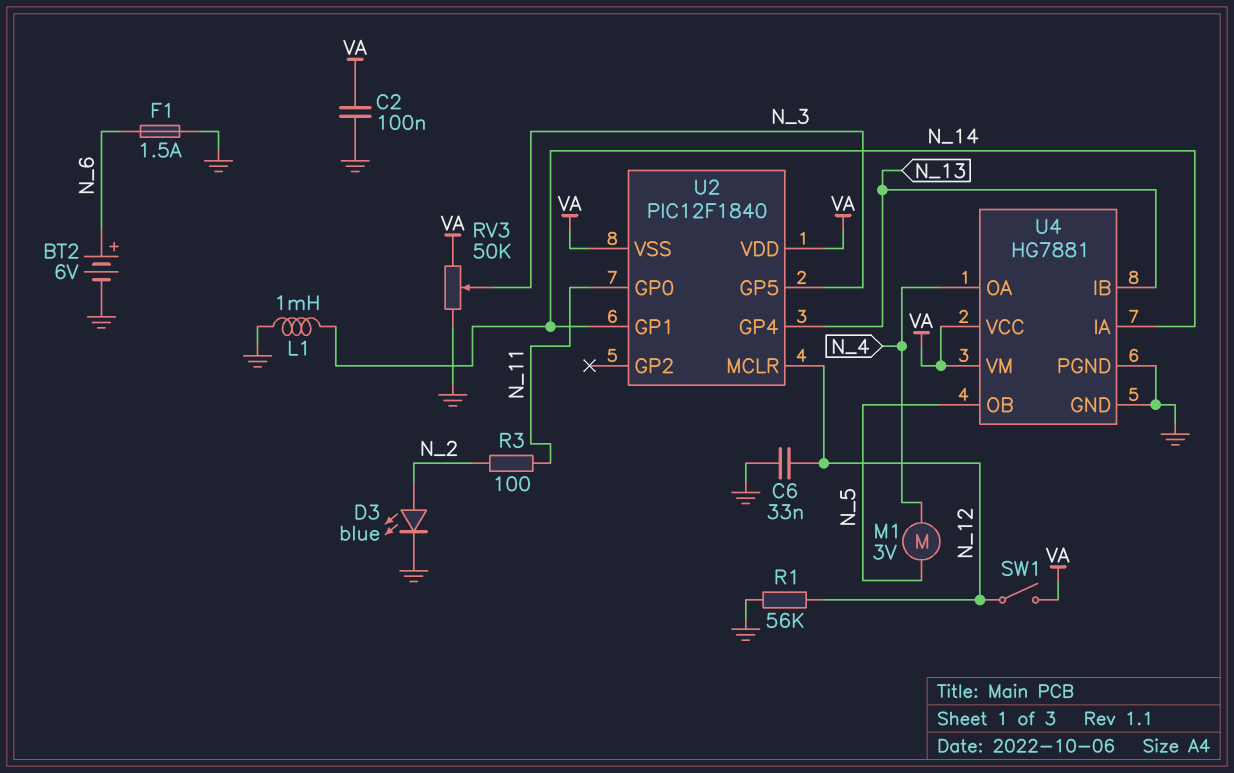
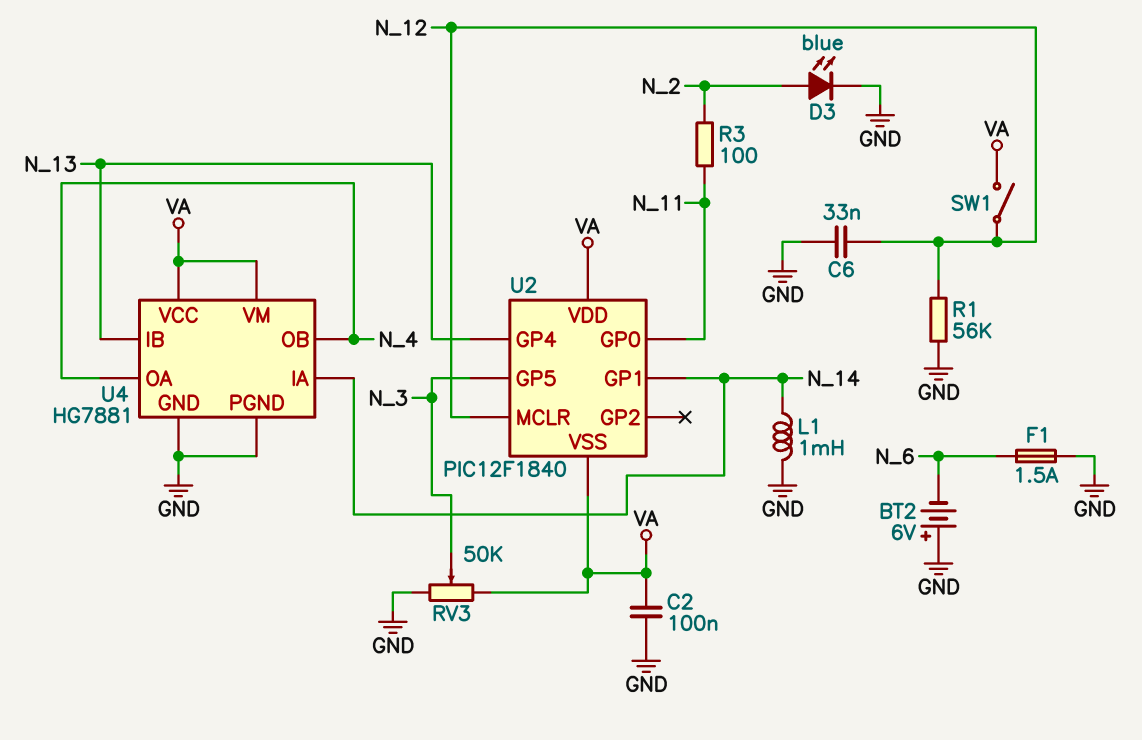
BT2: 6V (plus N_6, minus GND) -> 6V (plus GND, minus N_6)
M1: motor 3V (N_4, N_5) -> none
U4 pin OB: N_5 -> N_4

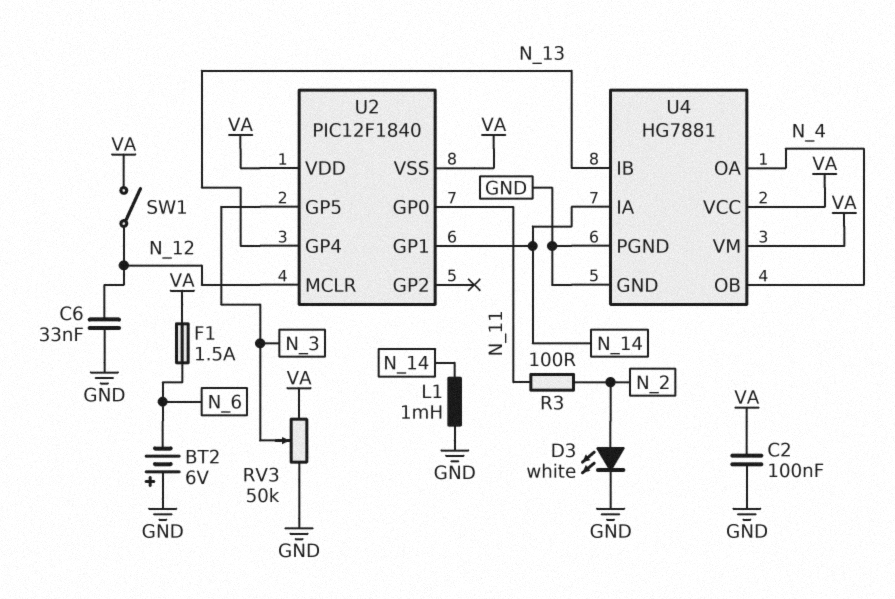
D3: LED blue (A N_2, K GND) -> LED white (A N_2, K GND)
F1: 1.5A (GND, N_6) -> 1.5A (N_6, VA)
R1: 56k (GND, N_12) -> none

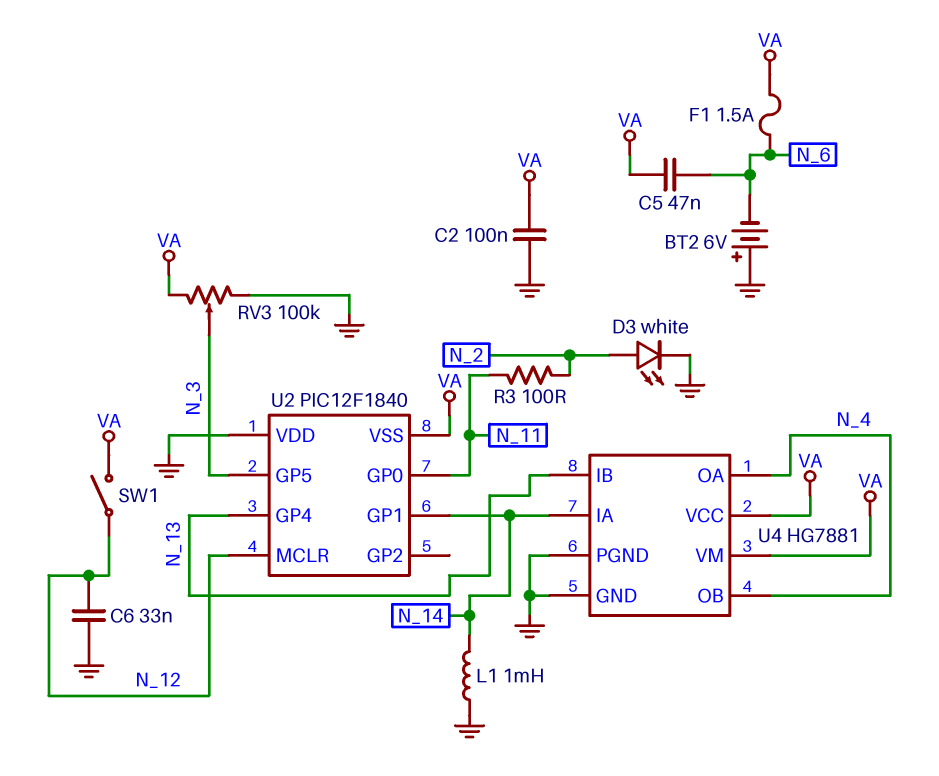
C5: none -> 47nF (N_6, VA)
RV3: 50k (GND, VA, wiper N_3) -> 100k (GND, VA, wiper N_3)
U2 pin VDD: VA -> GND

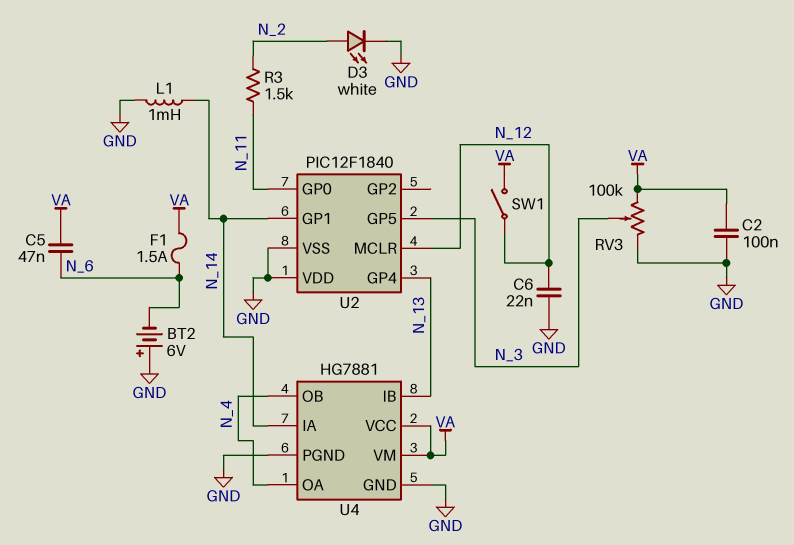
C6: 33nF (GND, N_12) -> 22nF (GND, N_12)
R3: 100 (N_2, N_11) -> 1.5k (N_2, N_11)
U2 pin VSS: VA -> GND

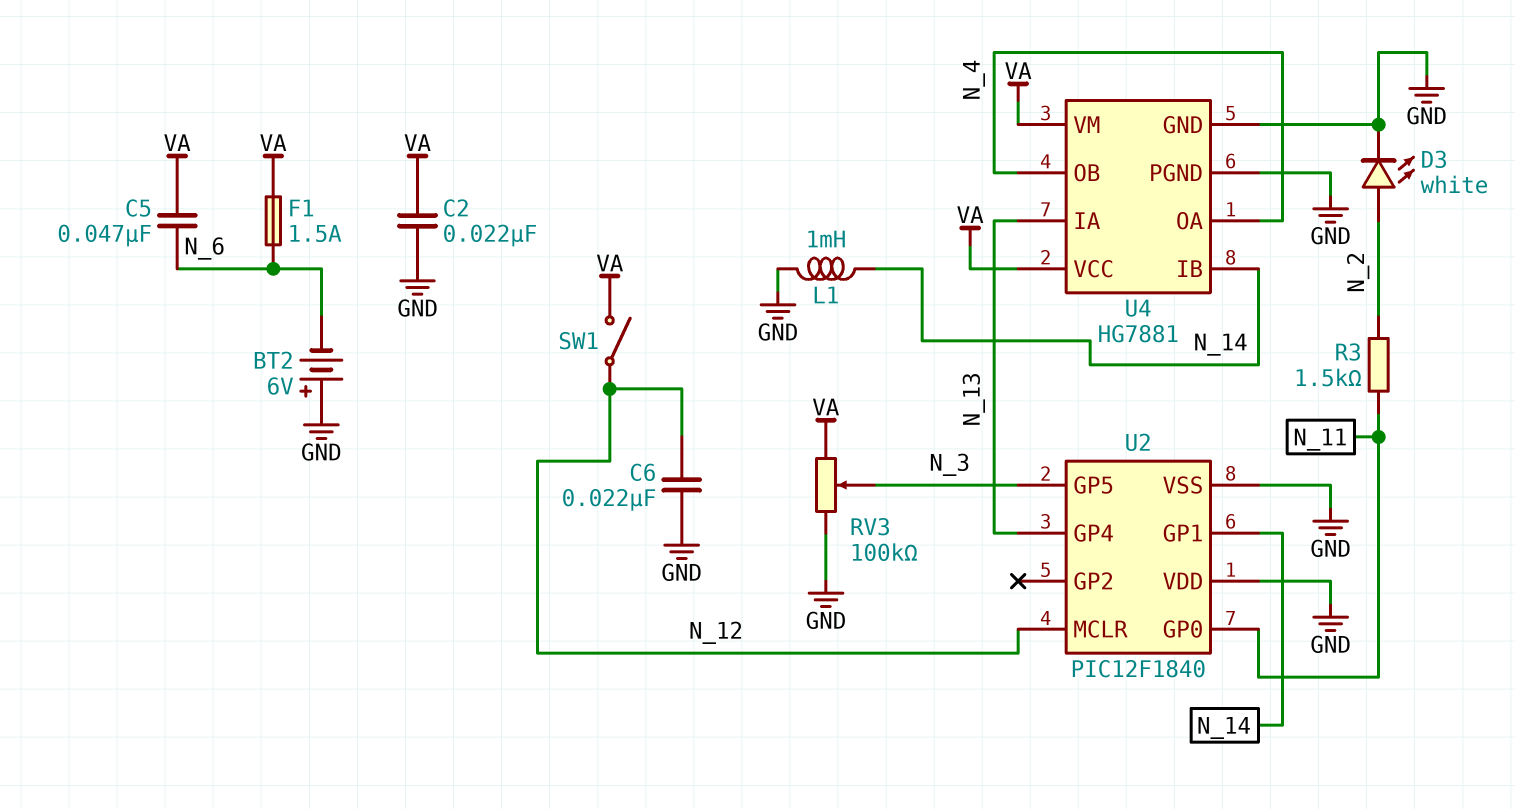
C2: 100nF (GND, VA) -> 22nF (GND, VA)
U4 pin IA: N_14 -> N_13
U4 pin IB: N_13 -> N_14

